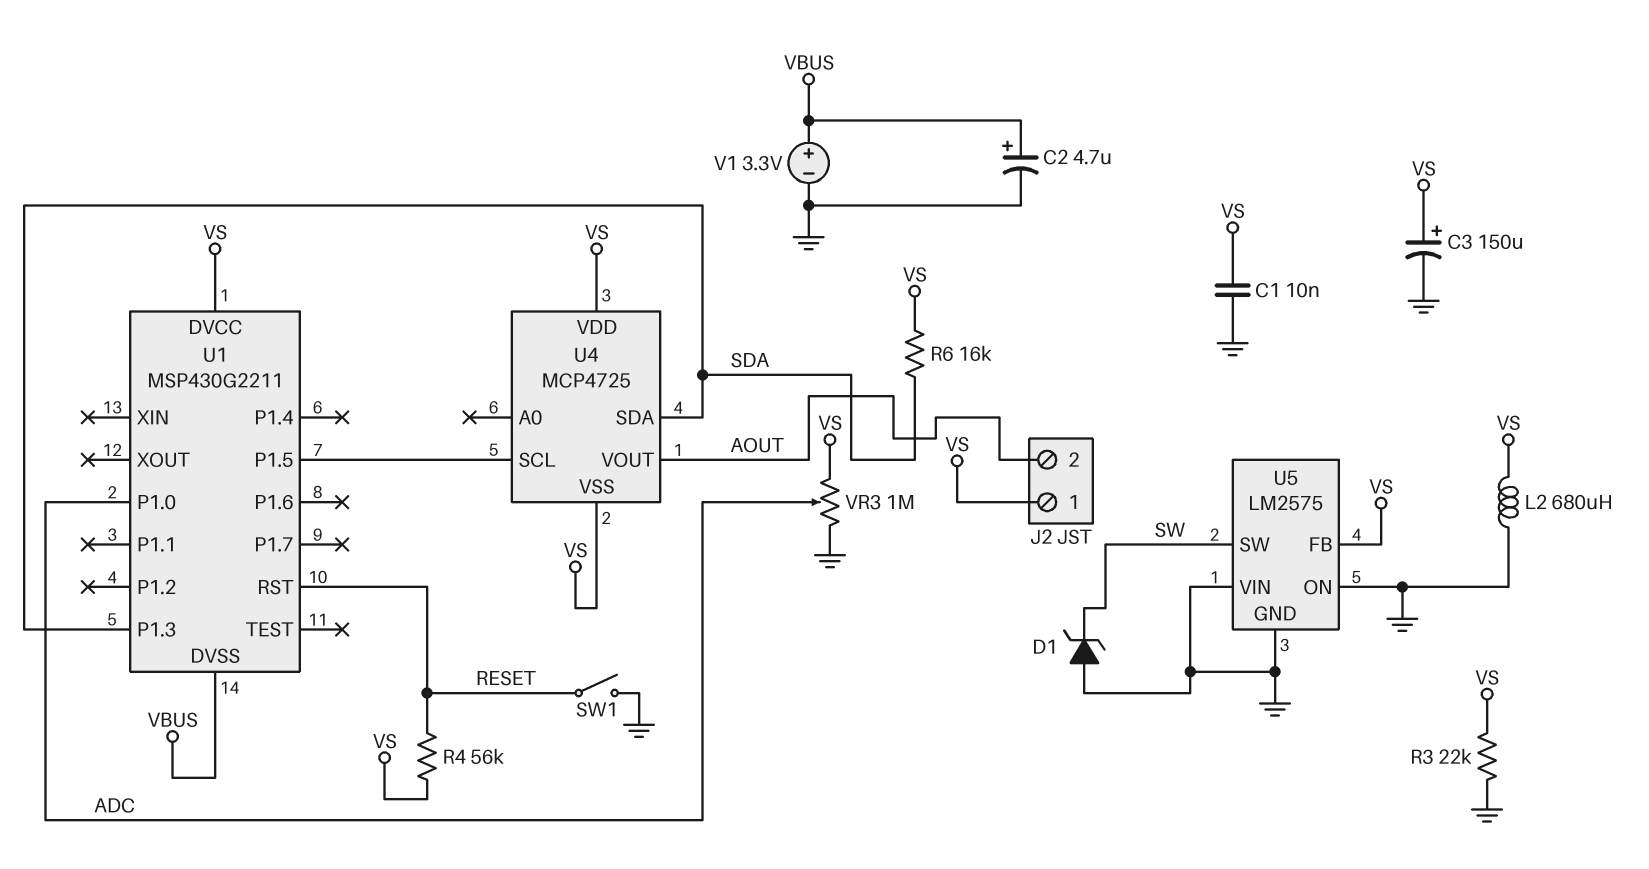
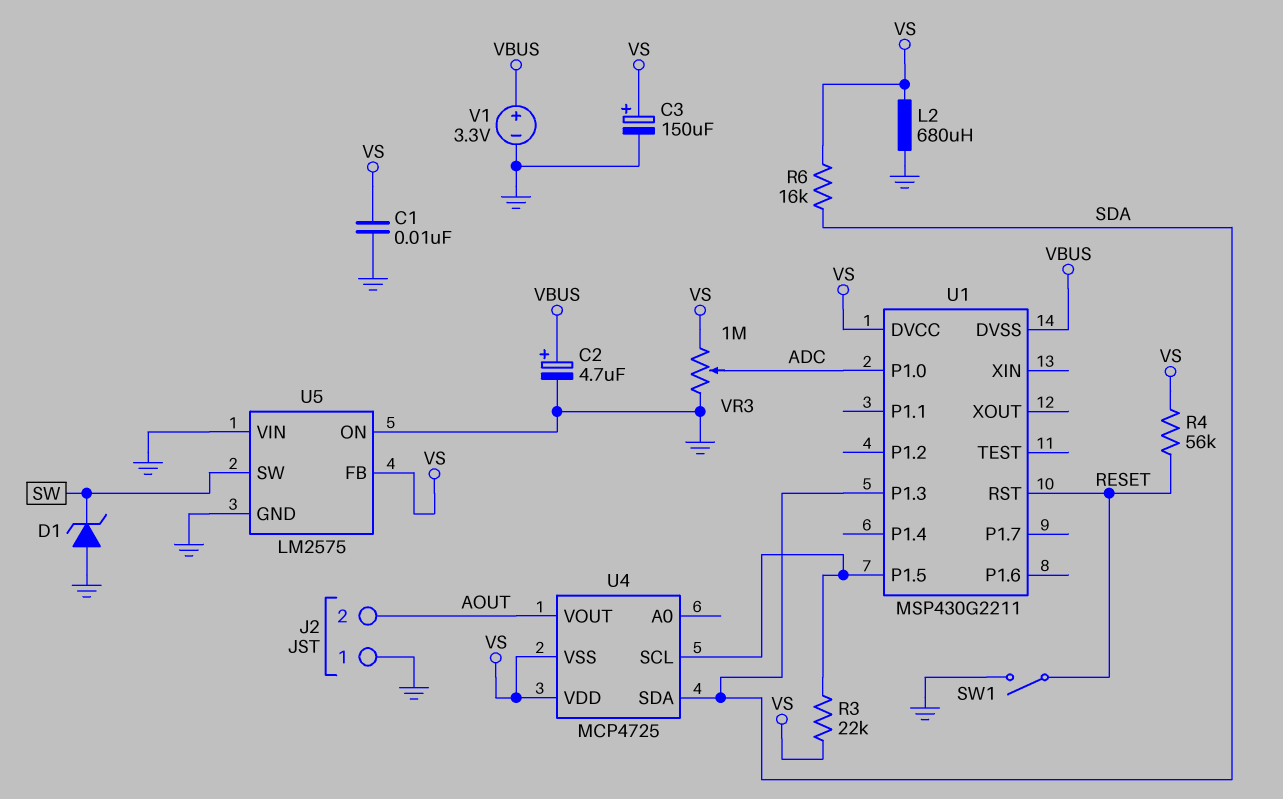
J2 pin 1: VS -> GND
R3: 22k (GND, VS) -> 22k (U1/P1.5, VS)

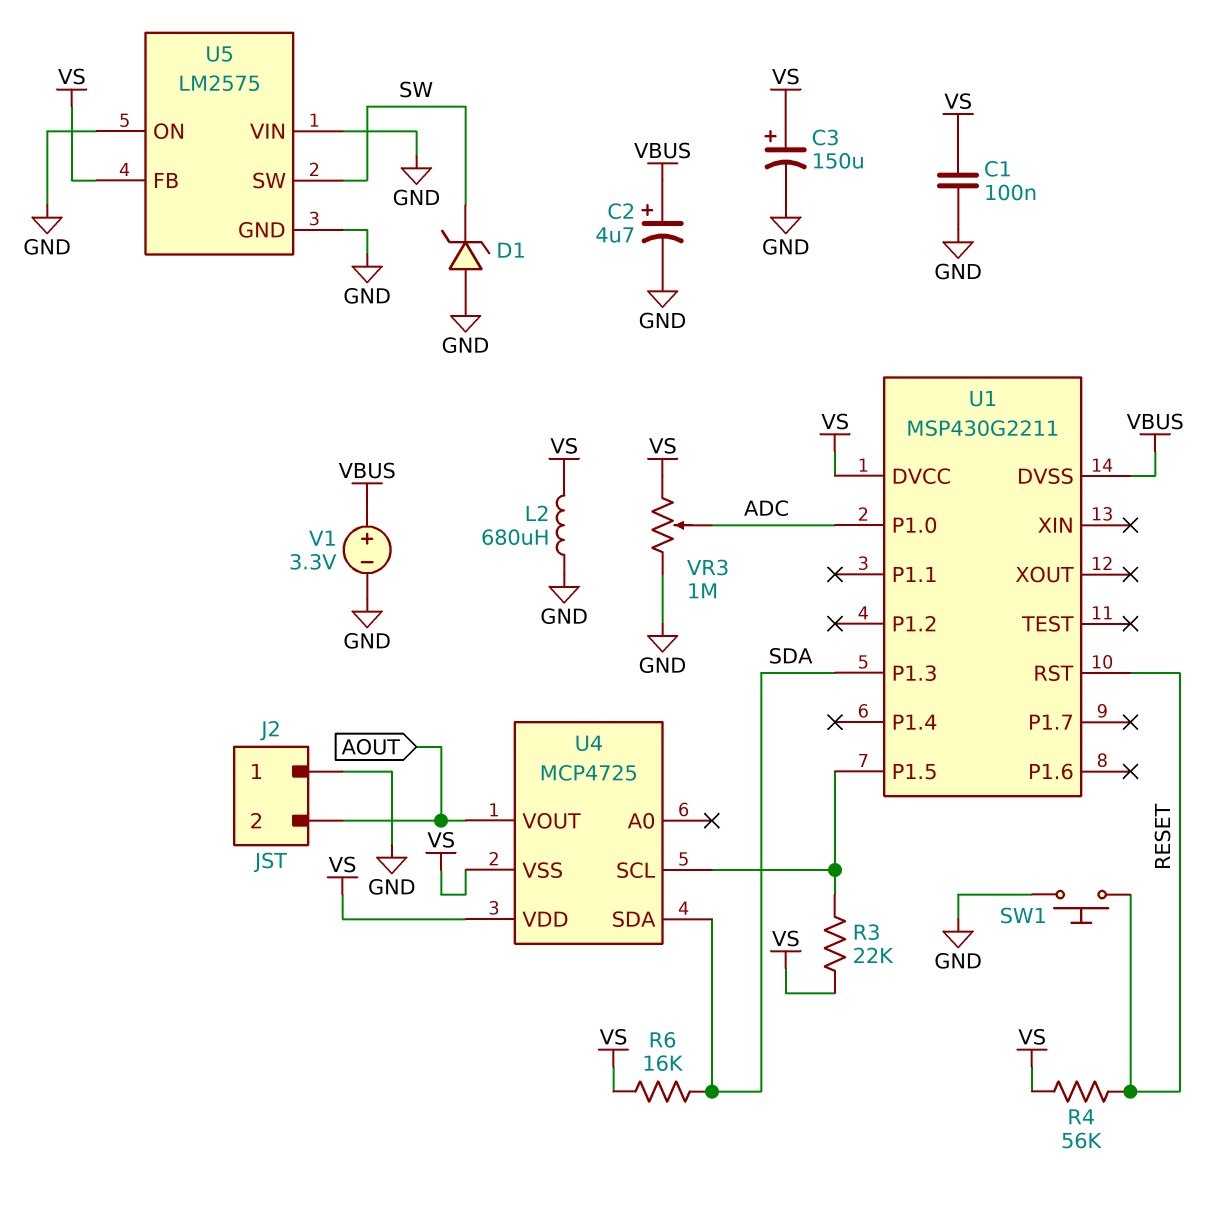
C1: 10nF (GND, VS) -> 100nF (GND, VS)
SW1: switch (GND, RESET) -> button (GND, RESET)

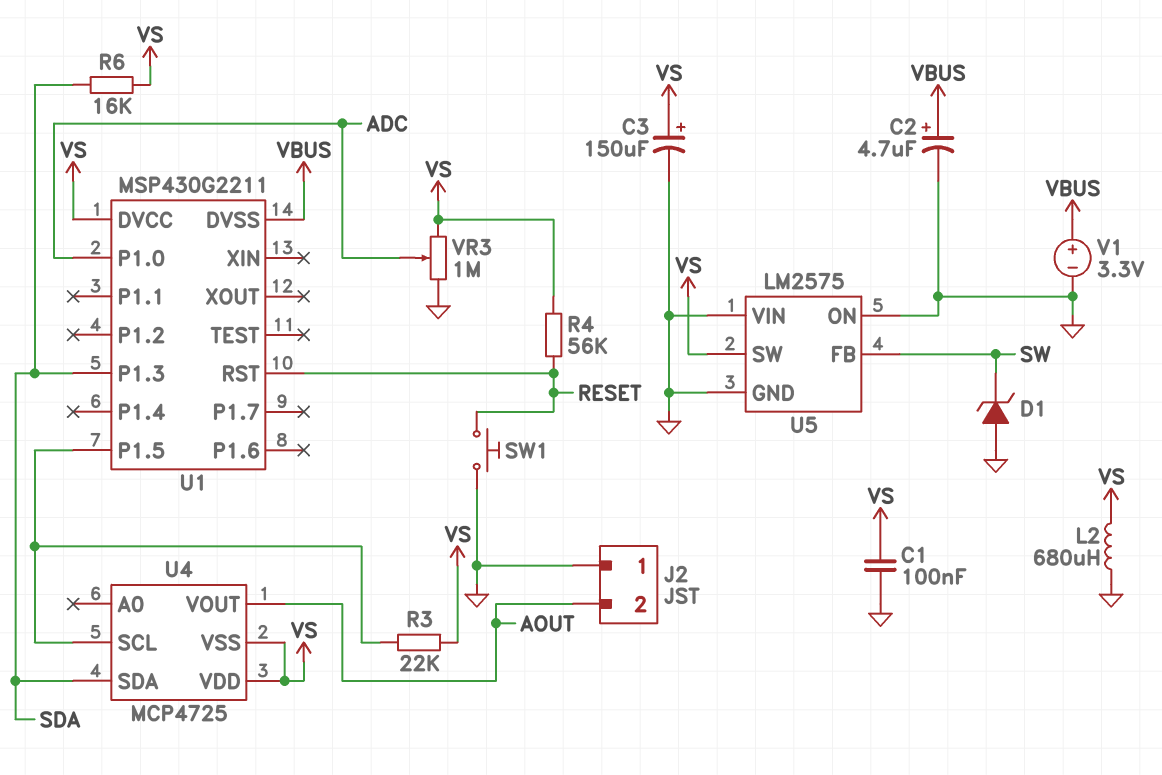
U5 pin FB: VS -> SW
U5 pin SW: SW -> VS

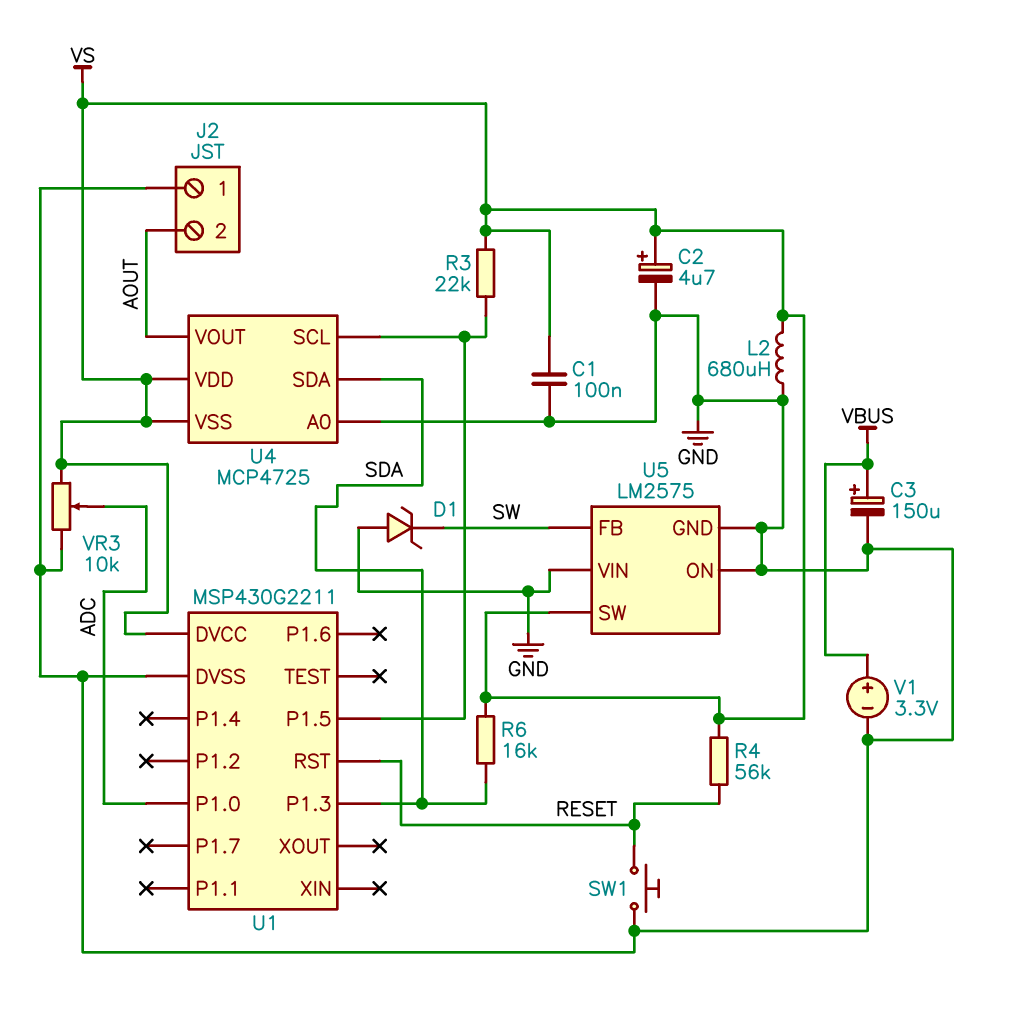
C2: 4.7uF (plus VBUS, minus GND) -> 4.7uF (plus VS, minus GND)
C3: 150uF (plus VS, minus GND) -> 150uF (plus VBUS, minus GND)
U1 pin DVSS: VBUS -> GND
U4 pin A0: none -> GND
VR3: 1M (GND, VS, wiper ADC) -> 10k (GND, VS, wiper ADC)

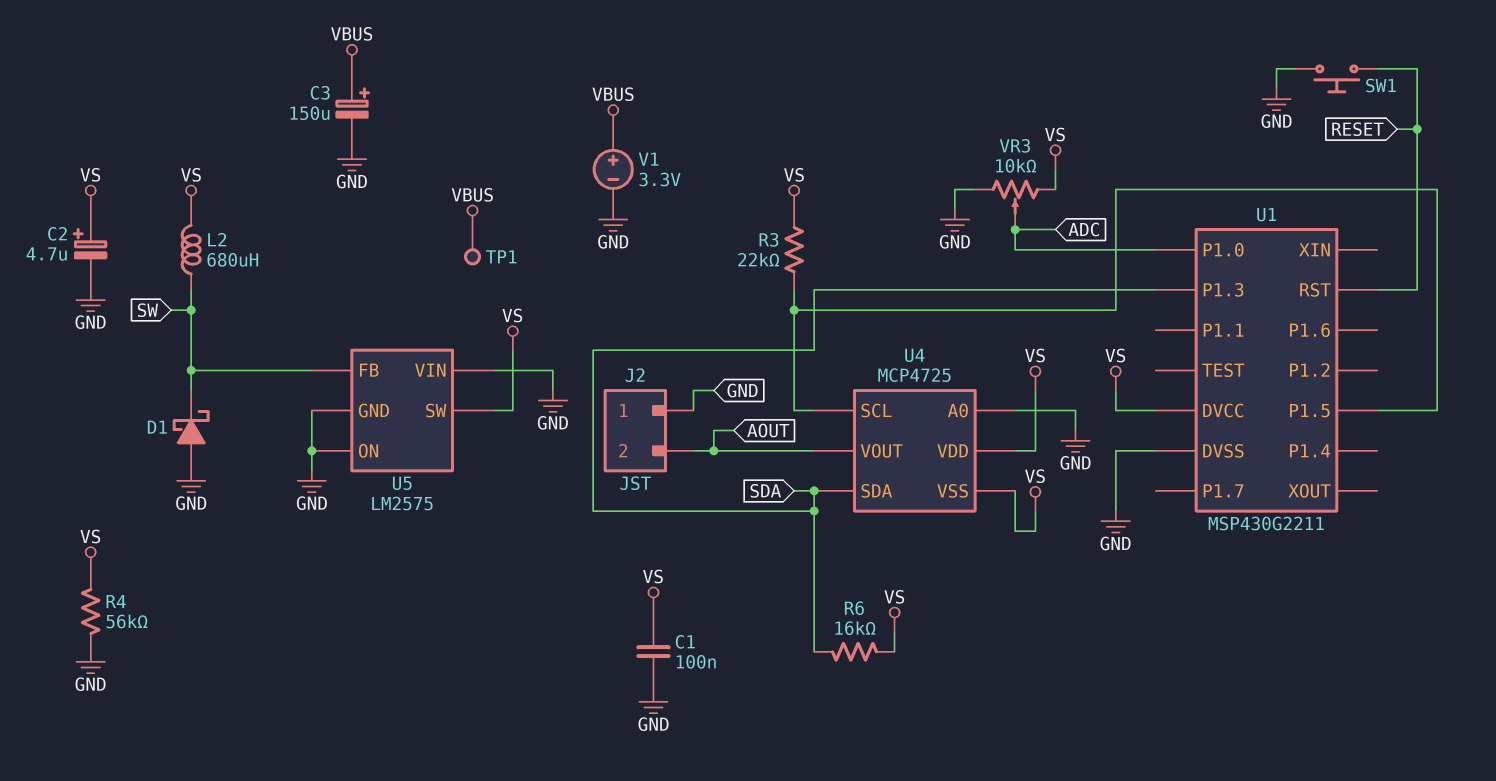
D1: zener (A GND, K SW) -> schottky (A GND, K SW)
L2: 680uH (GND, VS) -> 680uH (SW, VS)
R4: 56k (RESET, VS) -> 56k (GND, VS)
TP1: none -> test point (VBUS)

